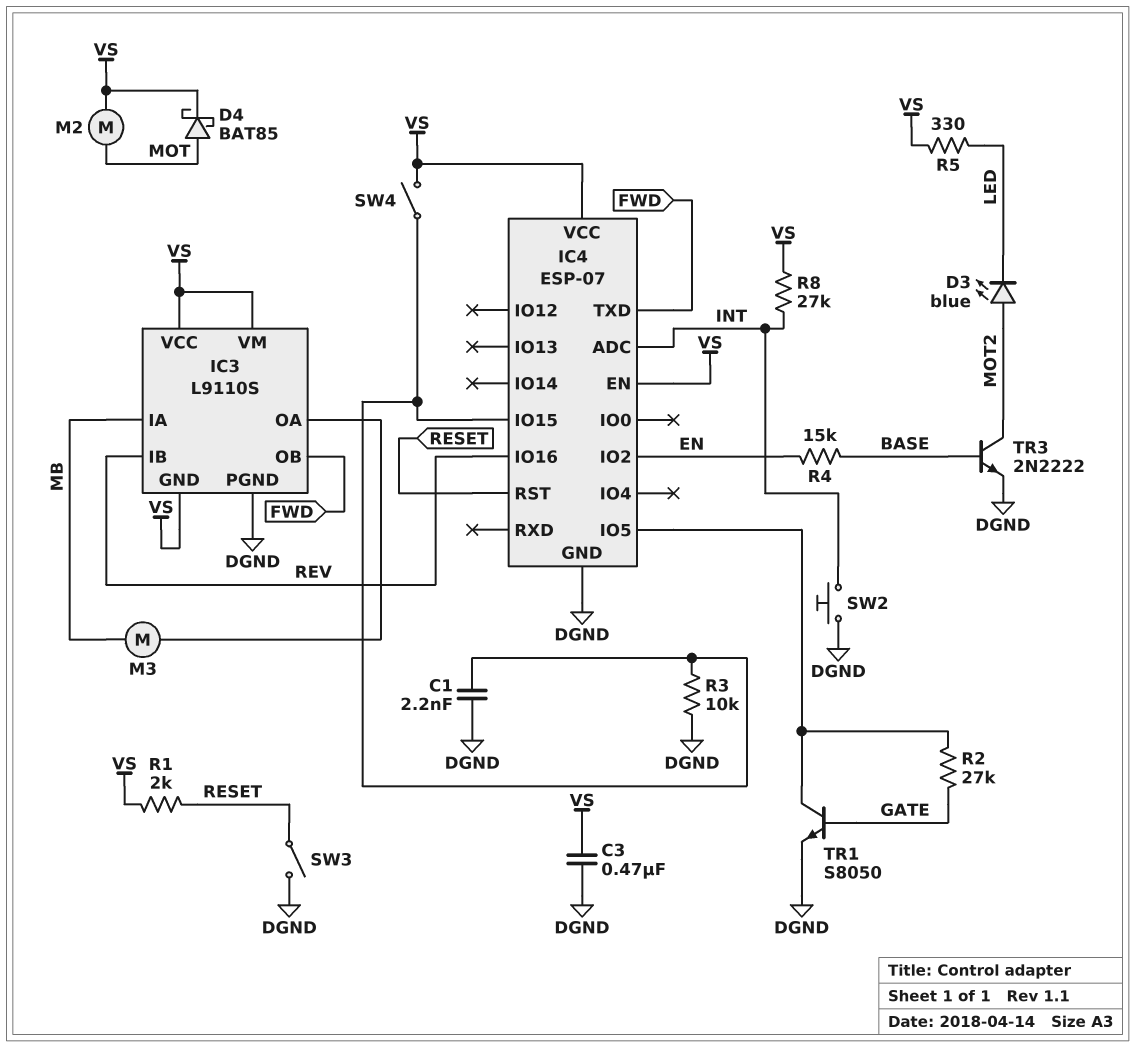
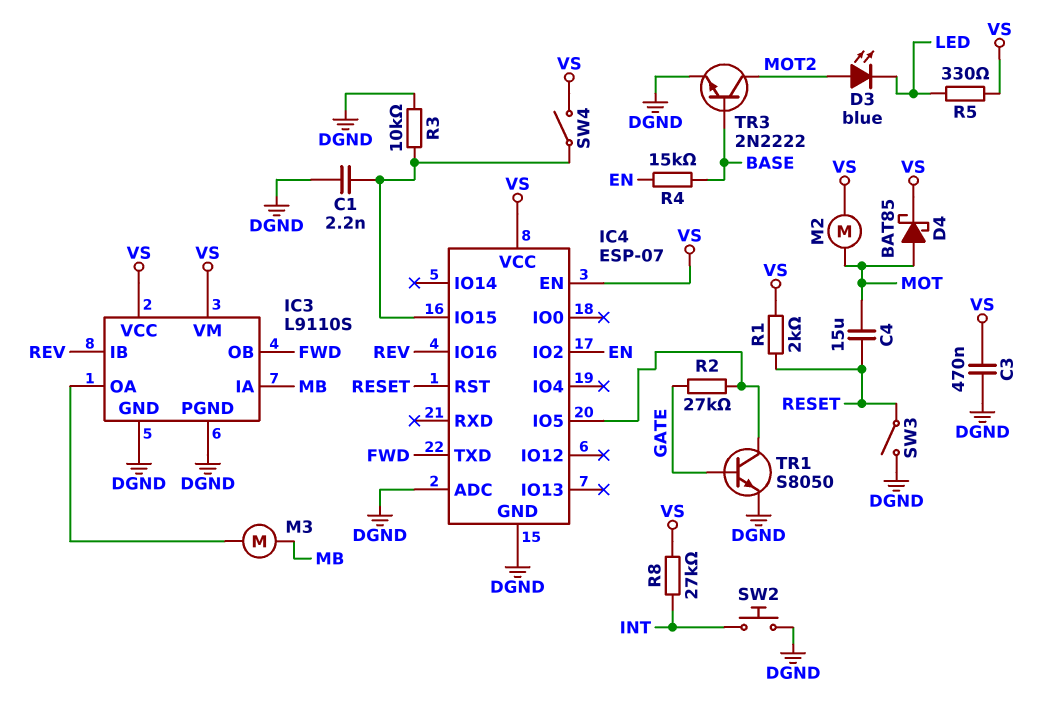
C4: none -> 15uF (MOT, RESET)
IC3 pin GND: VS -> DGND
IC4 pin ADC: INT -> DGND

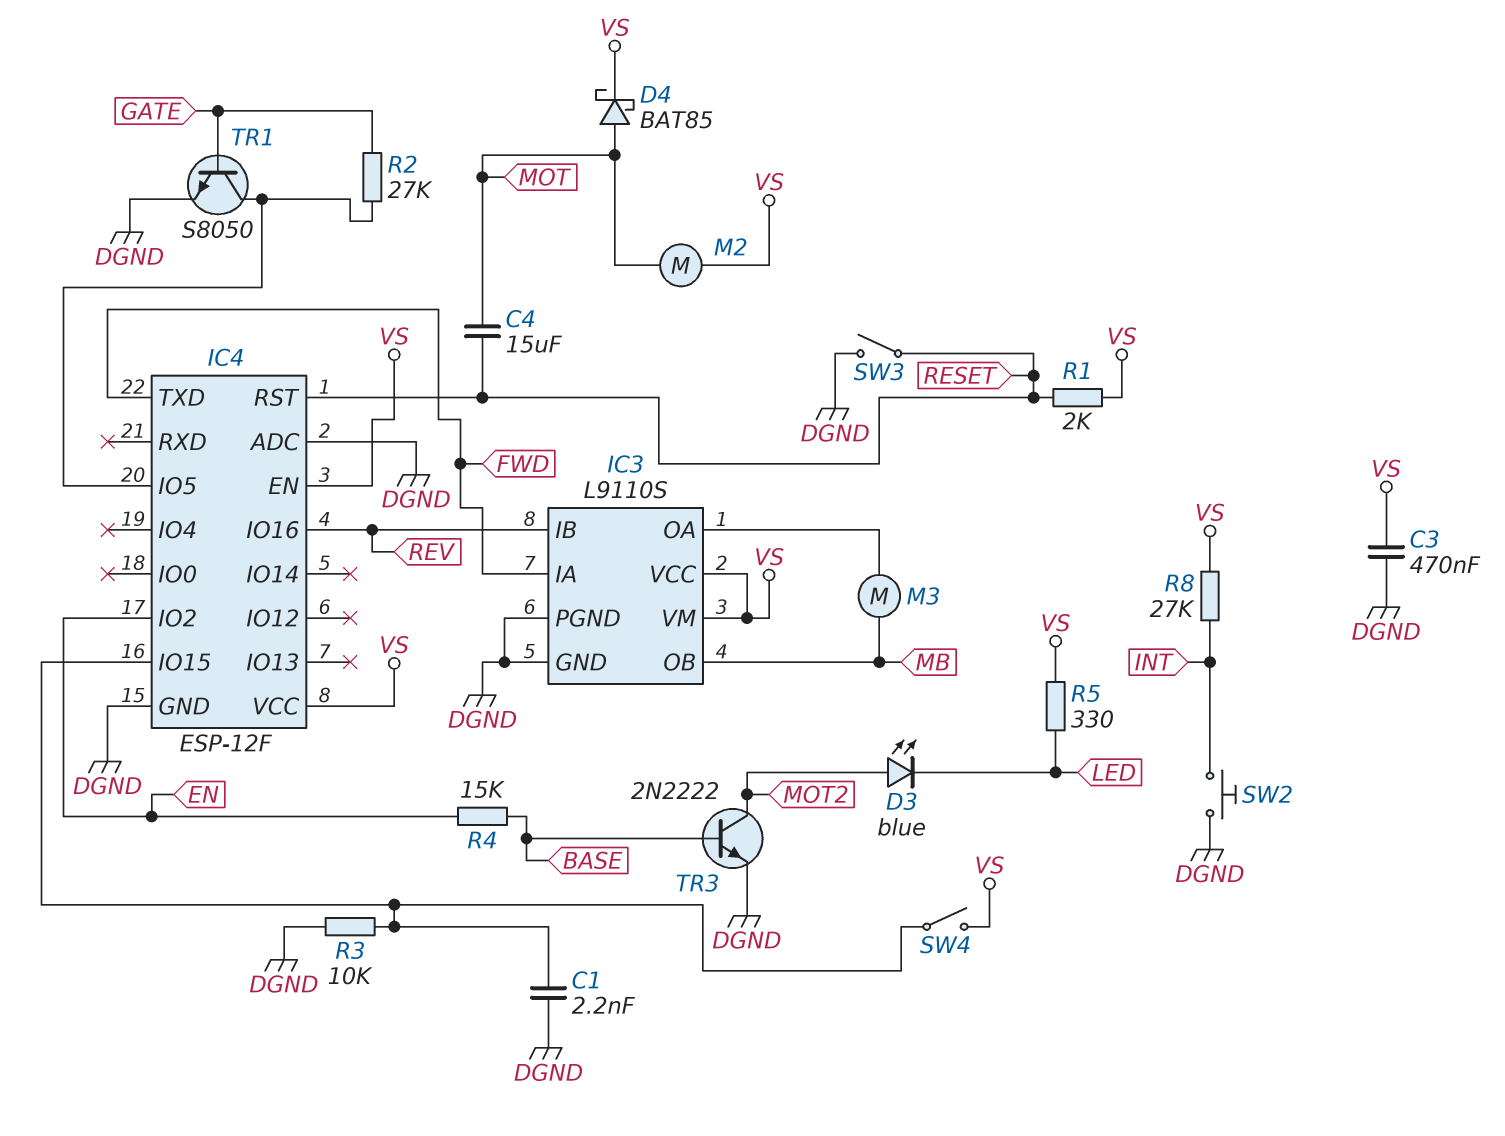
IC3 pin IA: MB -> FWD
IC3 pin OB: FWD -> MB
IC4: ESP-07 -> ESP-12F

